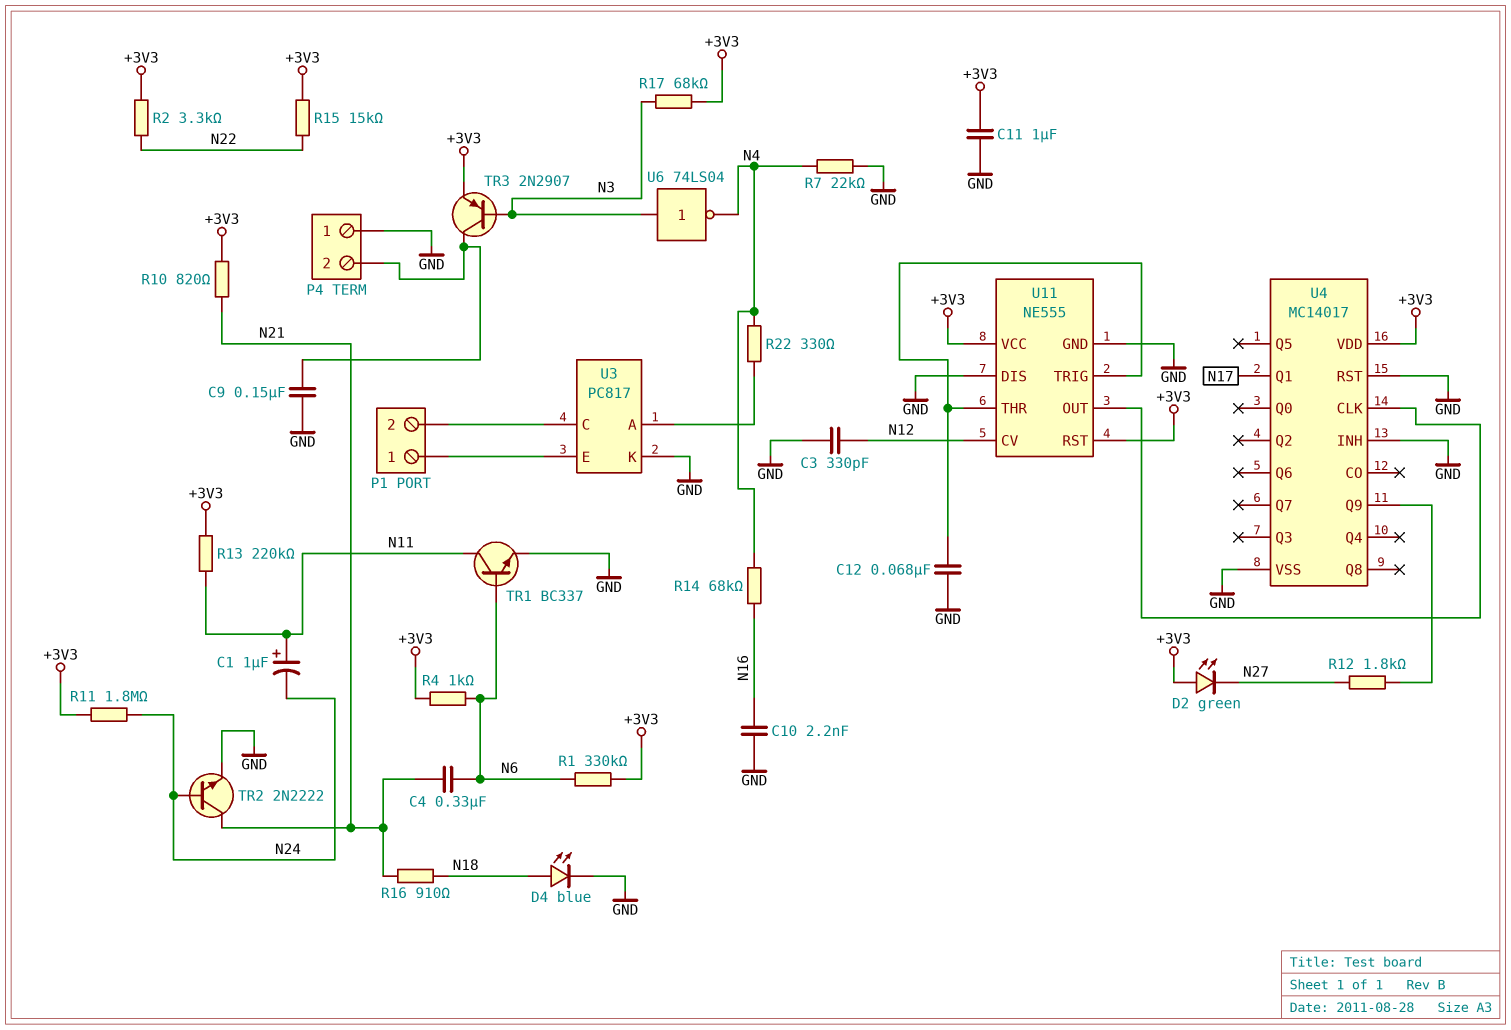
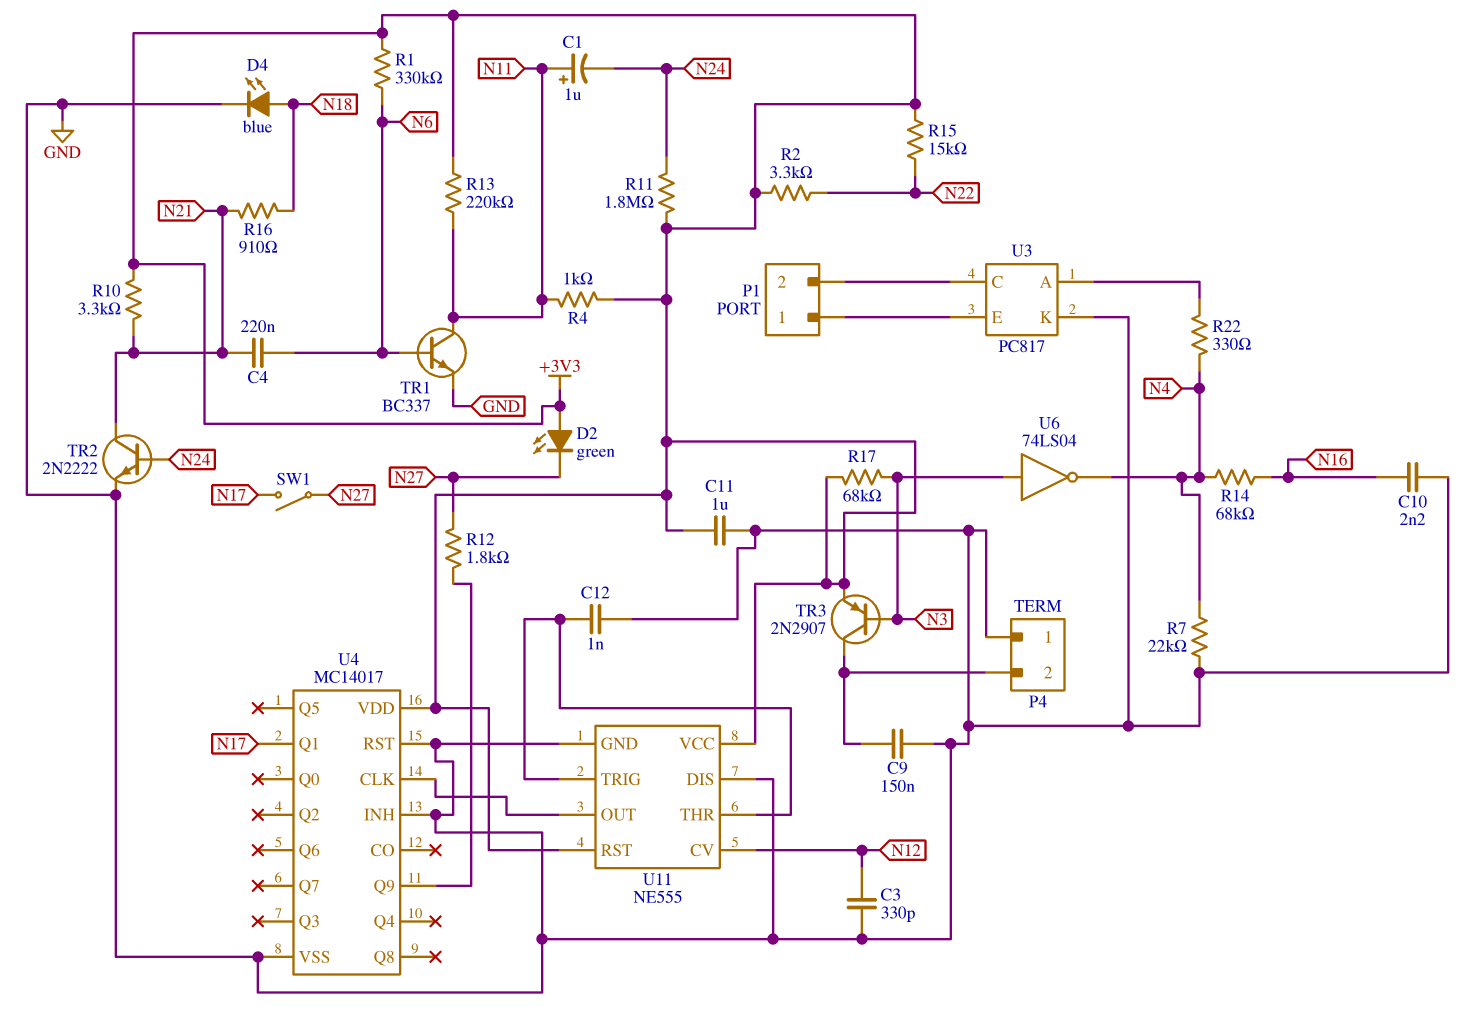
C4: 330nF (N6, N21) -> 220nF (N6, N21)
C12: 68nF (GND, U11/THR) -> 1nF (GND, U11/THR)
R4: 1k (+3V3, N6) -> 1k (+3V3, N11)
R10: 820 (+3V3, N21) -> 3.3k (+3V3, N21)
SW1: none -> switch (N17, N27)

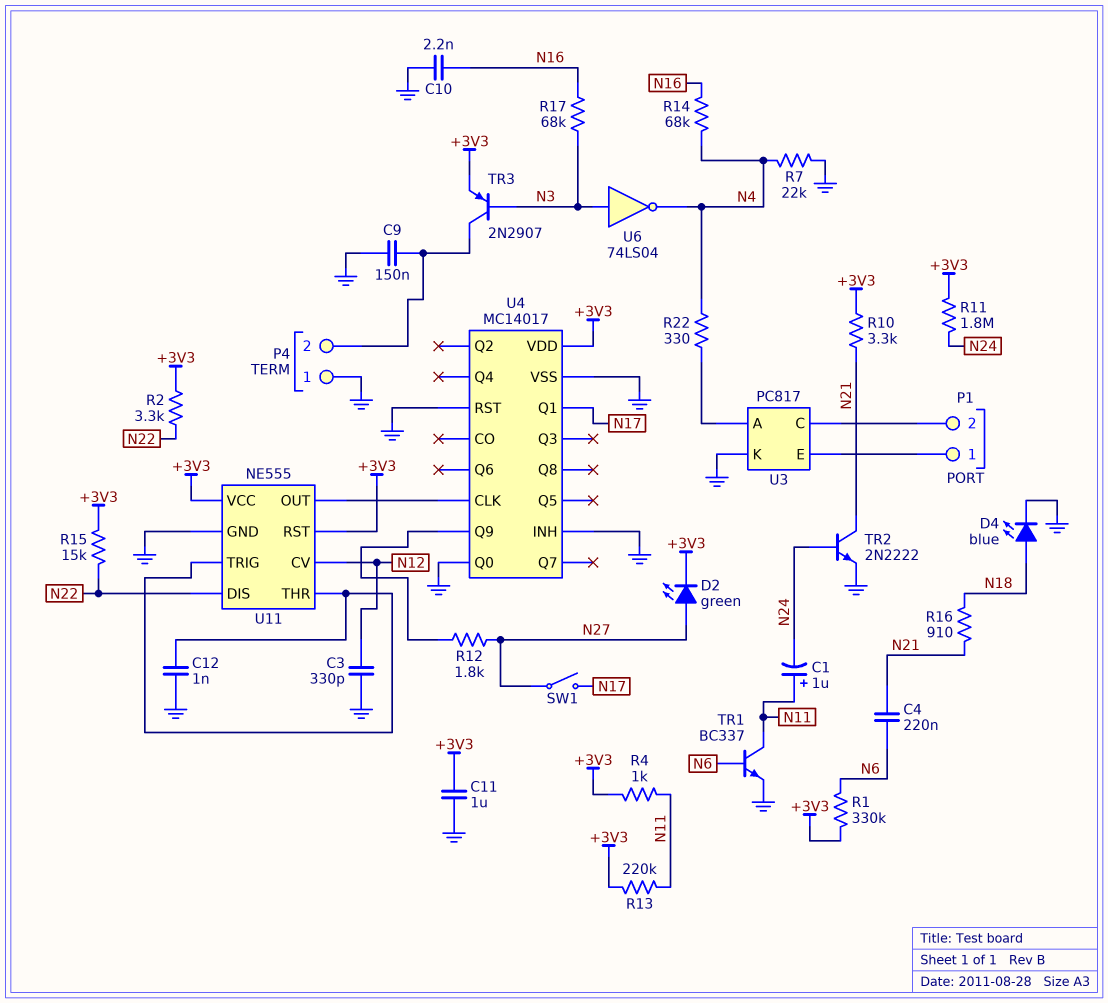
D2: LED green (A +3V3, K N27) -> LED green (A N27, K +3V3)
R17: 68k (+3V3, N3) -> 68k (N3, N16)
U4 pin Q0: none -> GND
U11 pin DIS: GND -> N22

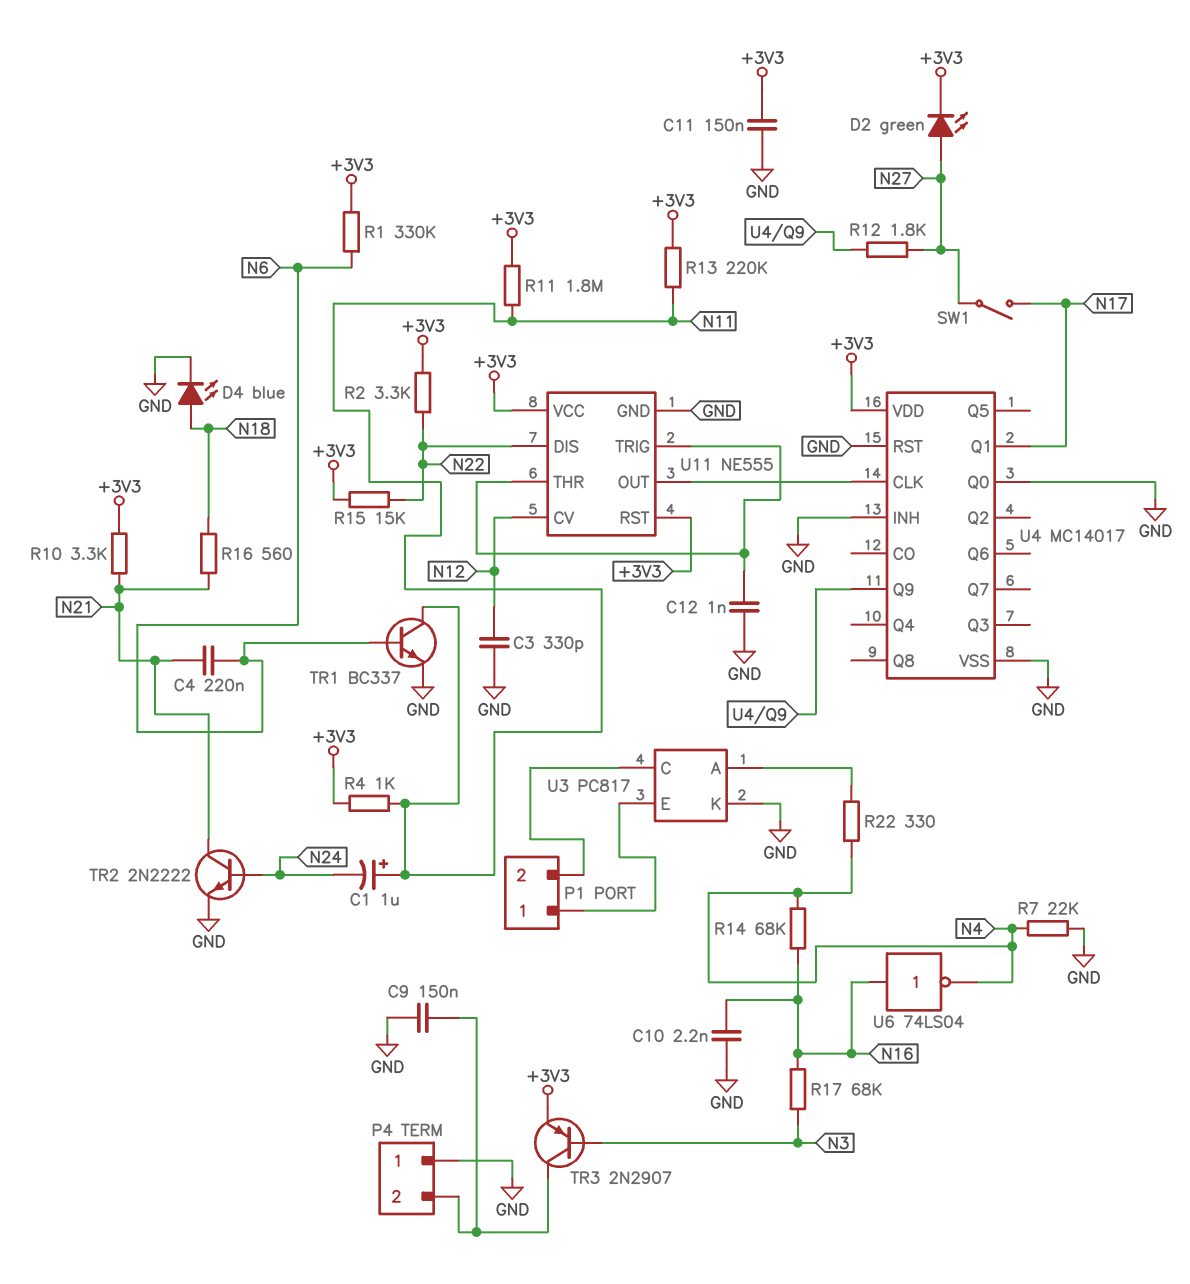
C11: 1uF (+3V3, GND) -> 150nF (+3V3, GND)
R11: 1.8M (+3V3, N24) -> 1.8M (+3V3, N11)
R16: 910 (N18, N21) -> 560 (N18, N21)
U6: NOT 74LS04 (in N3, out N4) -> NOT 74LS04 (in N16, out N4)

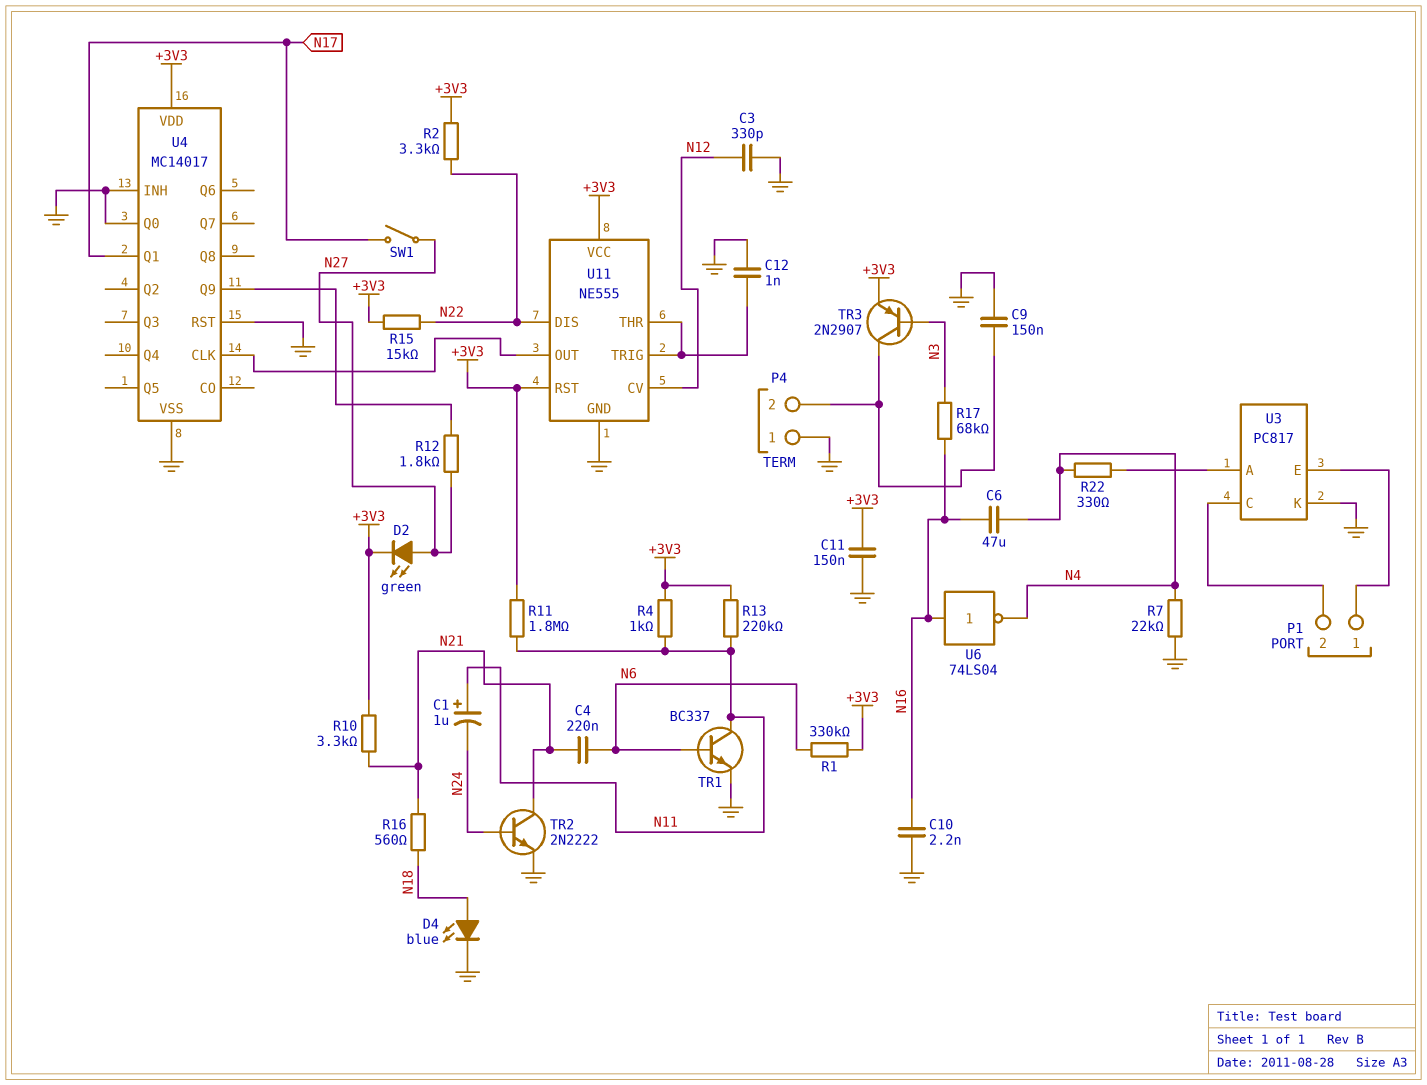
C6: none -> 47uF (N4, N16)
R14: 68k (N4, N16) -> none

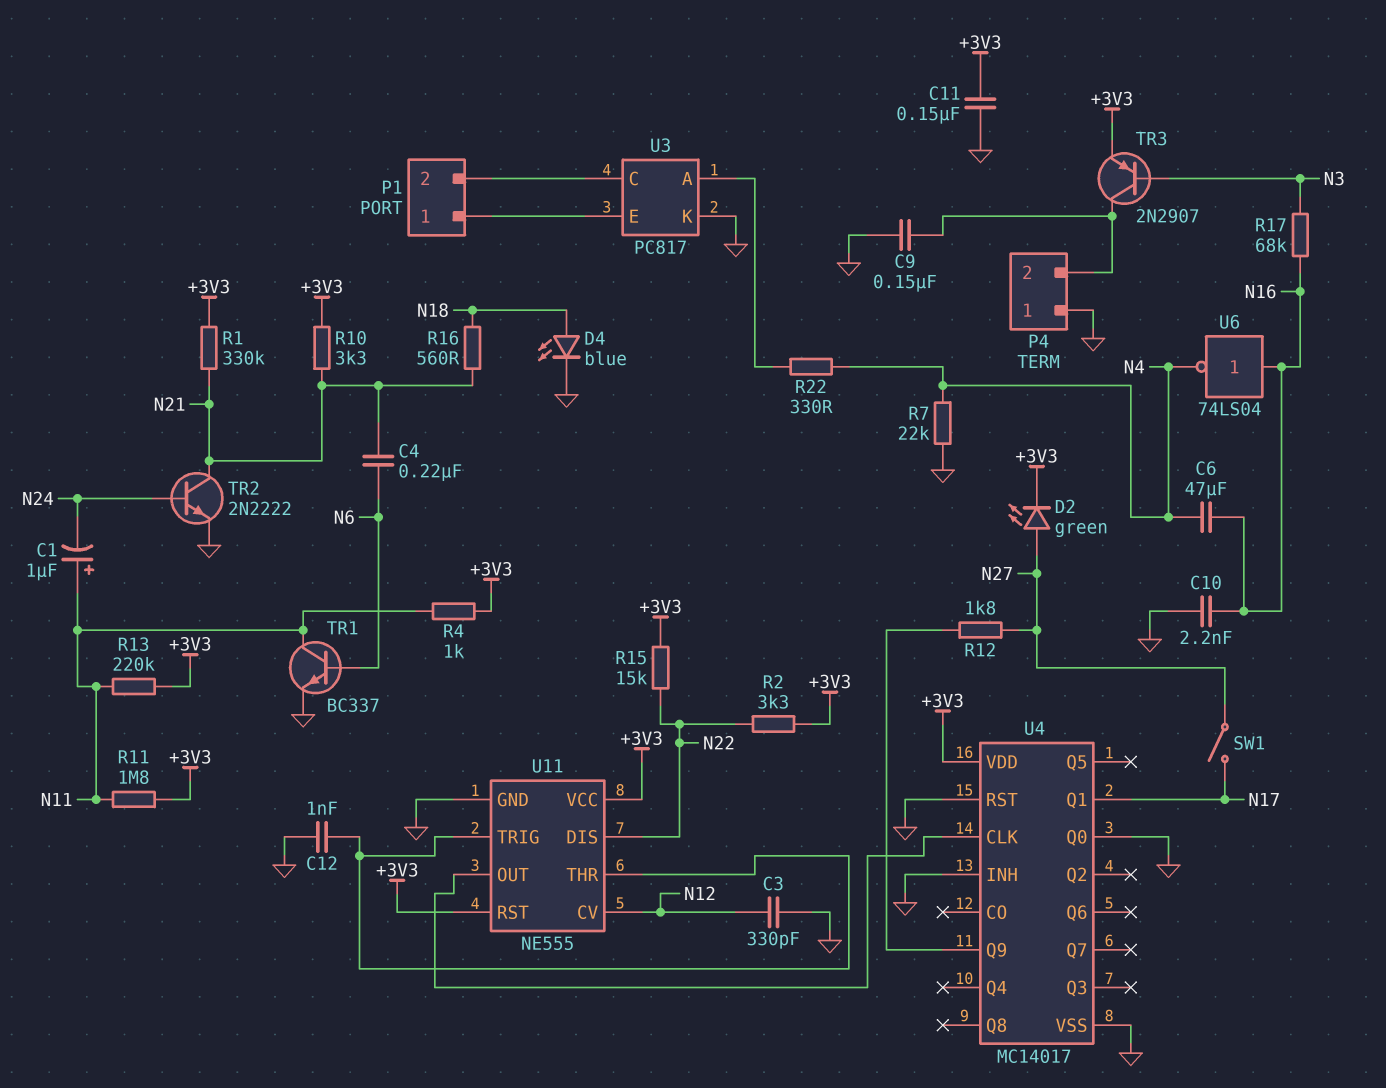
R1: 330k (+3V3, N6) -> 330k (+3V3, N21)

